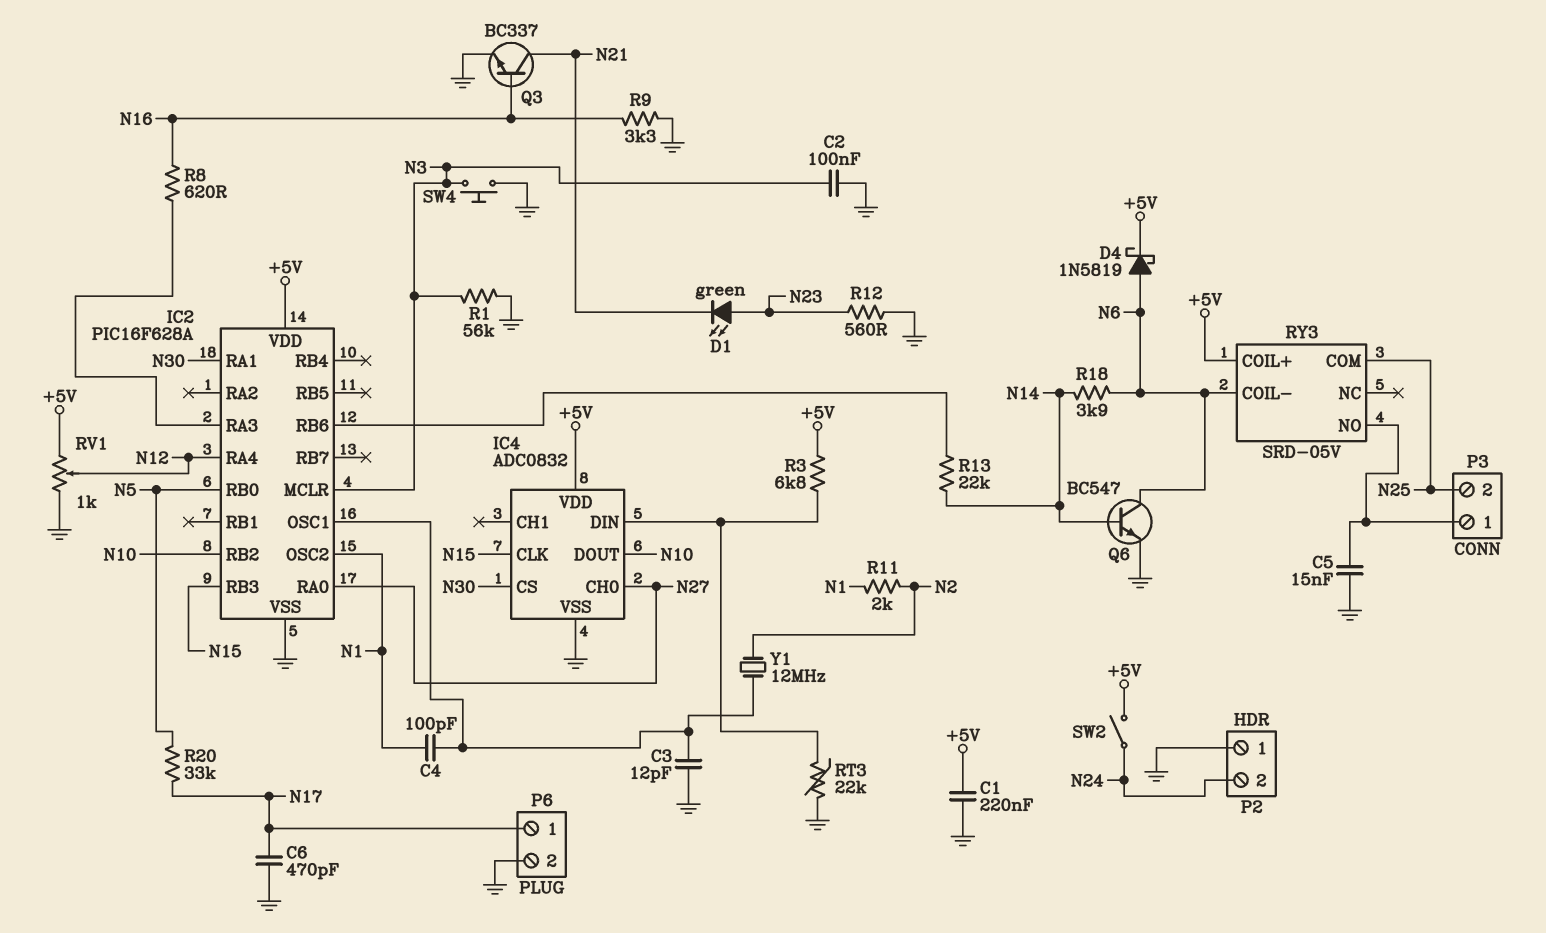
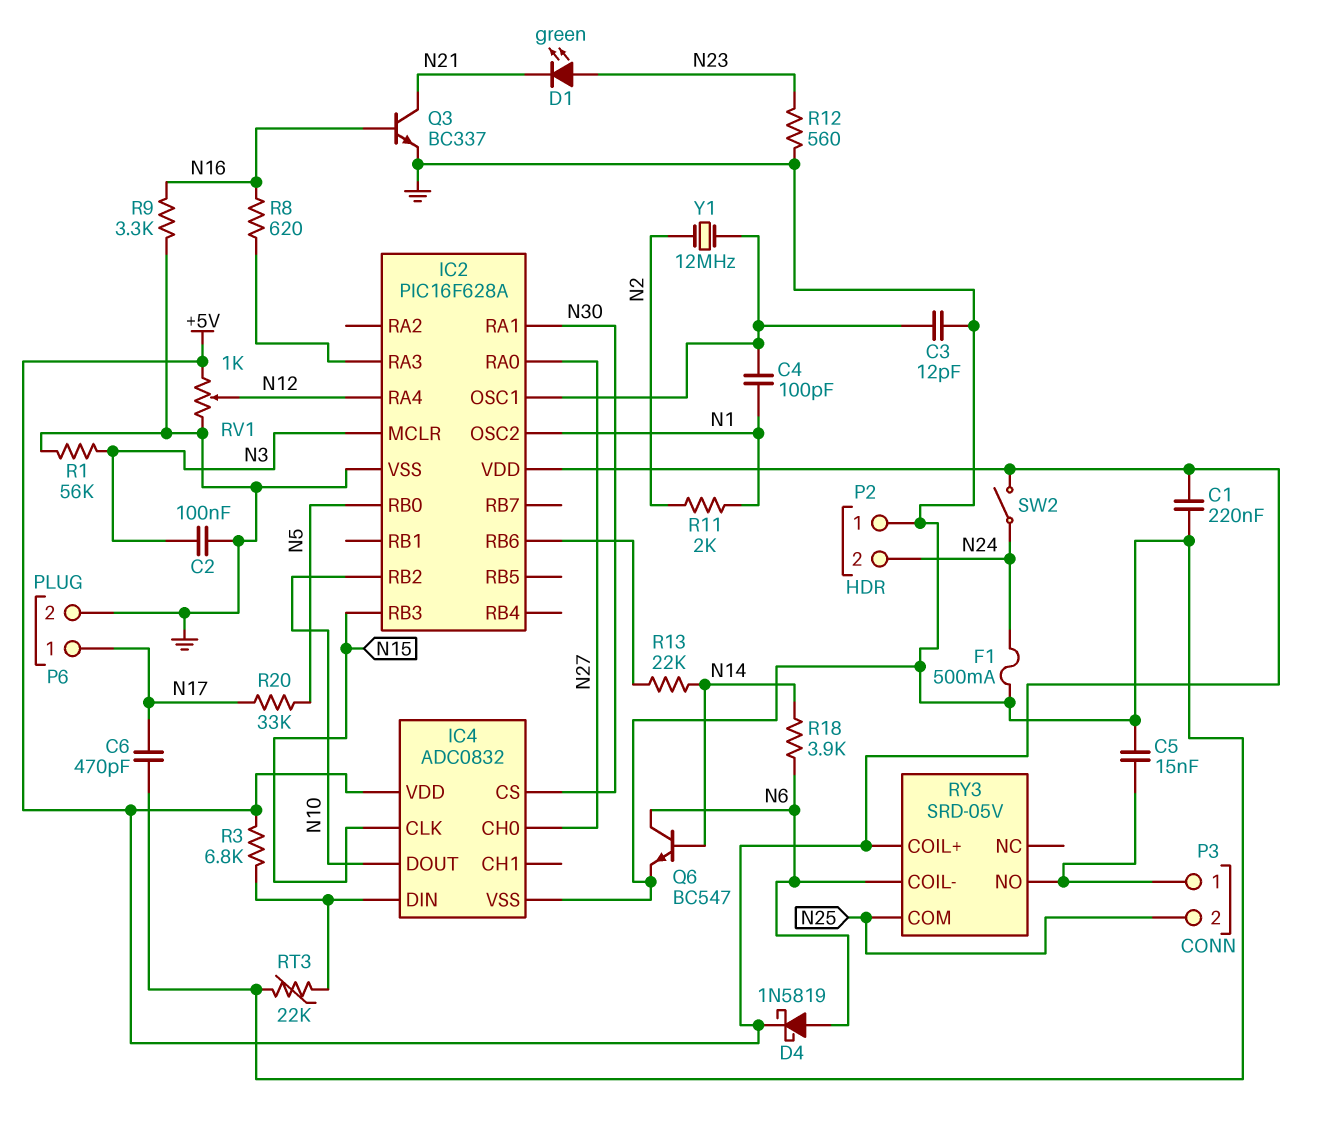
F1: none -> 500mA (GND, N24)
SW4: button (GND, N3) -> none

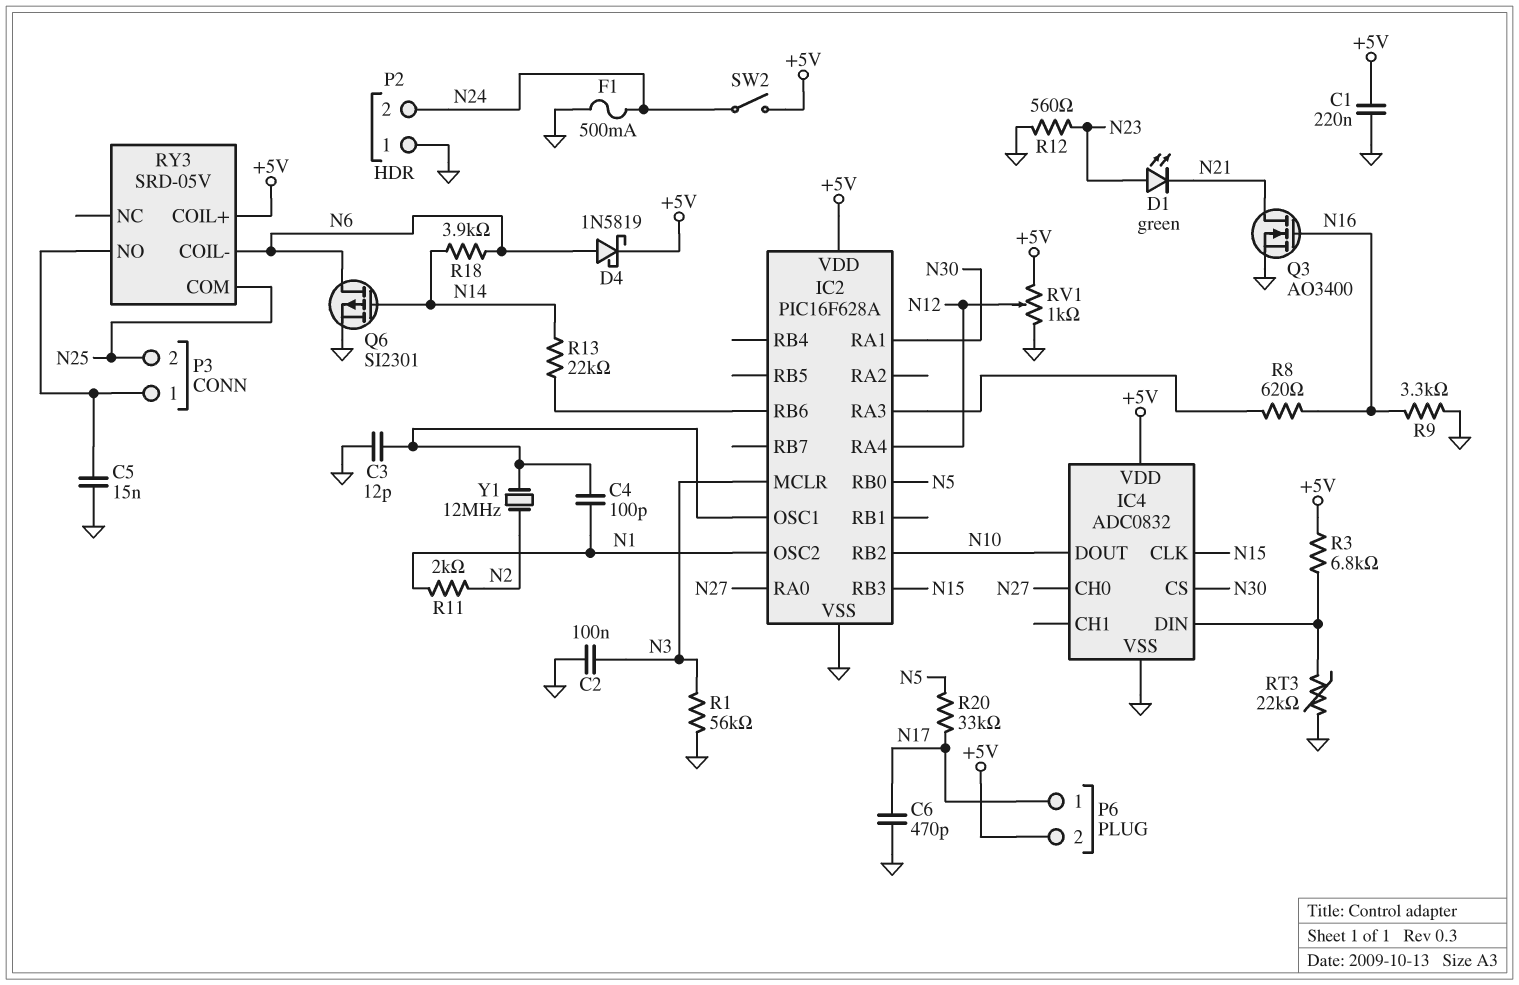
P6 pin 2: GND -> +5V
Q3: NPN BC337 (B N16, C N21, E GND) -> NMOS AO3400 (G N16, D N21, S GND)
Q6: NPN BC547 (B N14, C N6, E GND) -> PMOS SI2301 (G N14, D N6, S GND)

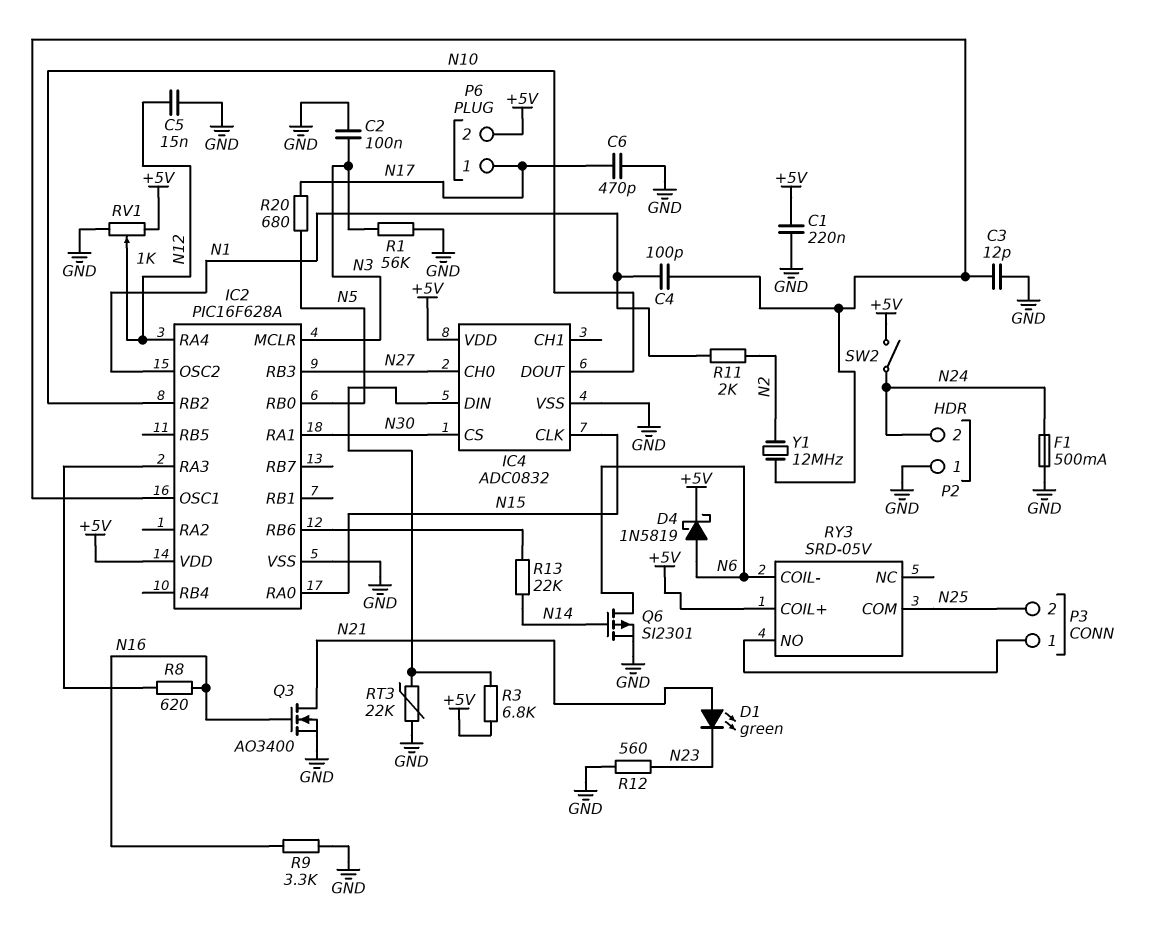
C5: 15nF (GND, P3/1) -> 15nF (GND, N12)
D1: LED green (A N23, K N21) -> LED green (A N21, K N23)
IC2 pin RA0: N27 -> N15
IC2 pin RB3: N15 -> N27
R18: 3.9k (N6, N14) -> none
R20: 33k (N5, N17) -> 680 (N5, N17)

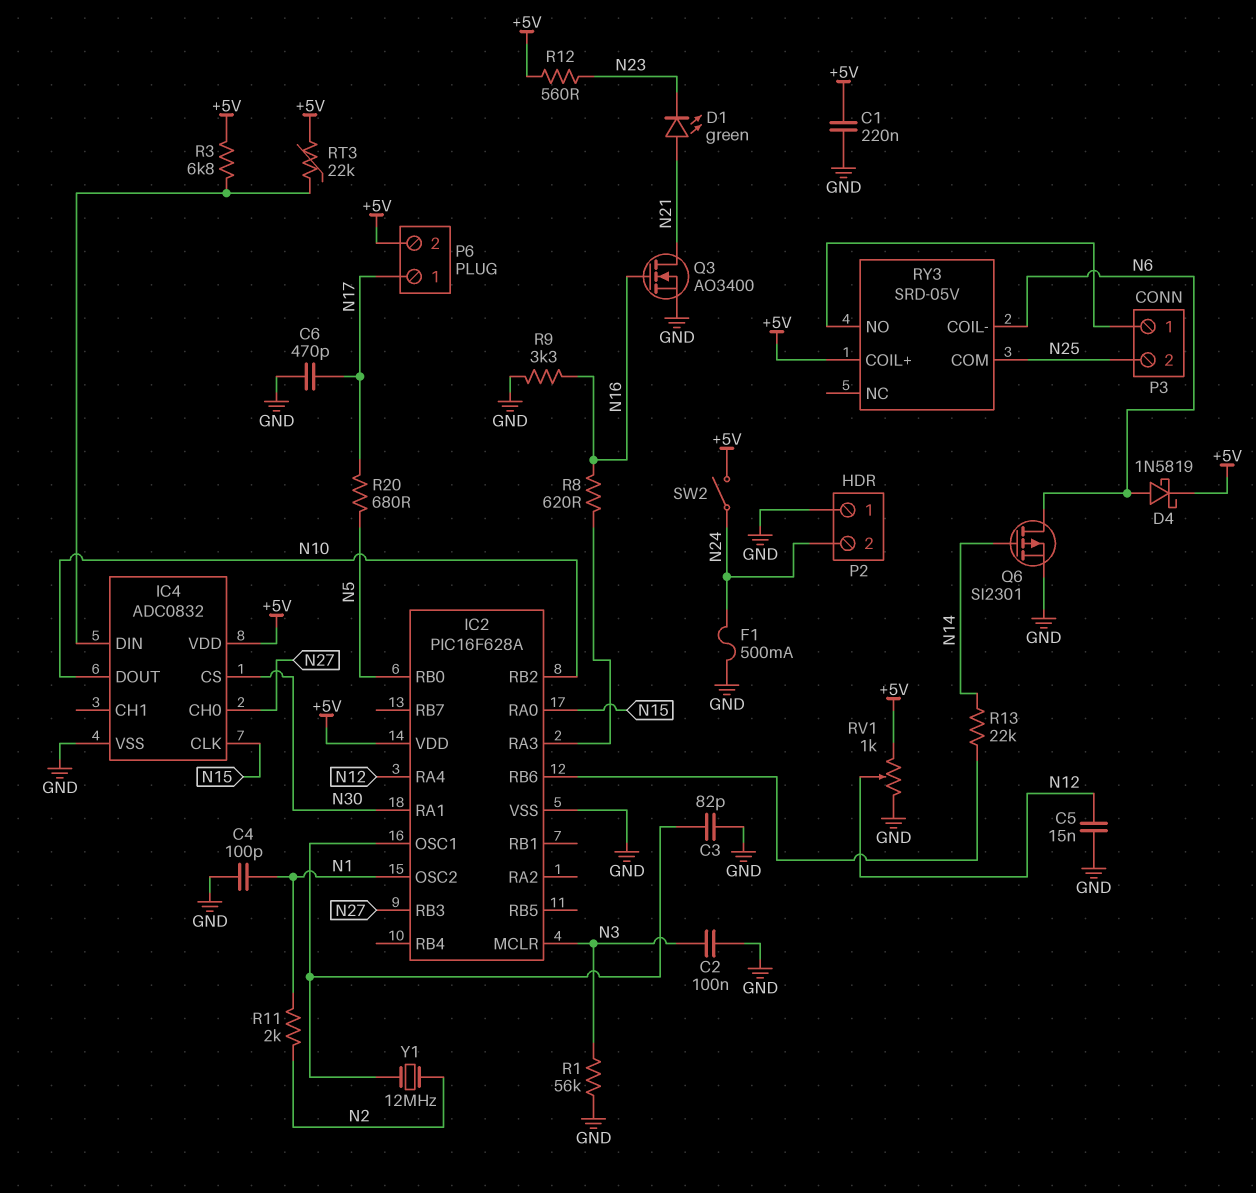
C3: 12pF (GND, IC2/OSC1) -> 82pF (GND, IC2/OSC1)
C4: 100pF (IC2/OSC1, N1) -> 100pF (GND, N1)
R12: 560 (GND, N23) -> 560 (+5V, N23)
RT3: 22k (GND, IC4/DIN) -> 22k (+5V, IC4/DIN)

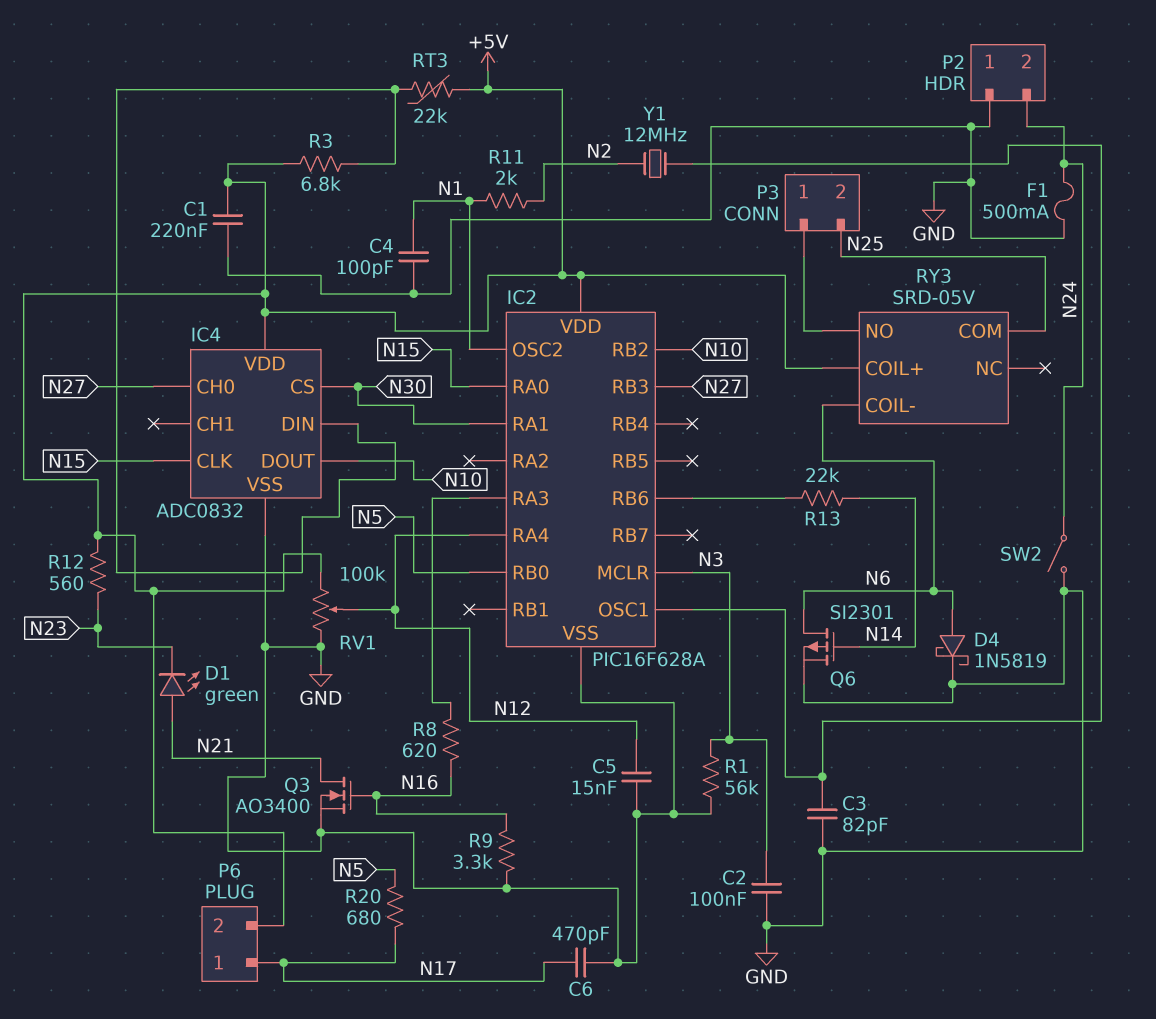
D4: schottky 1N5819 (A N6, K +5V) -> schottky 1N5819 (A N6, K GND)
RV1: 1k (+5V, GND, wiper N12) -> 100k (+5V, GND, wiper N12)
SW2: switch (+5V, N24) -> switch (GND, N24)

